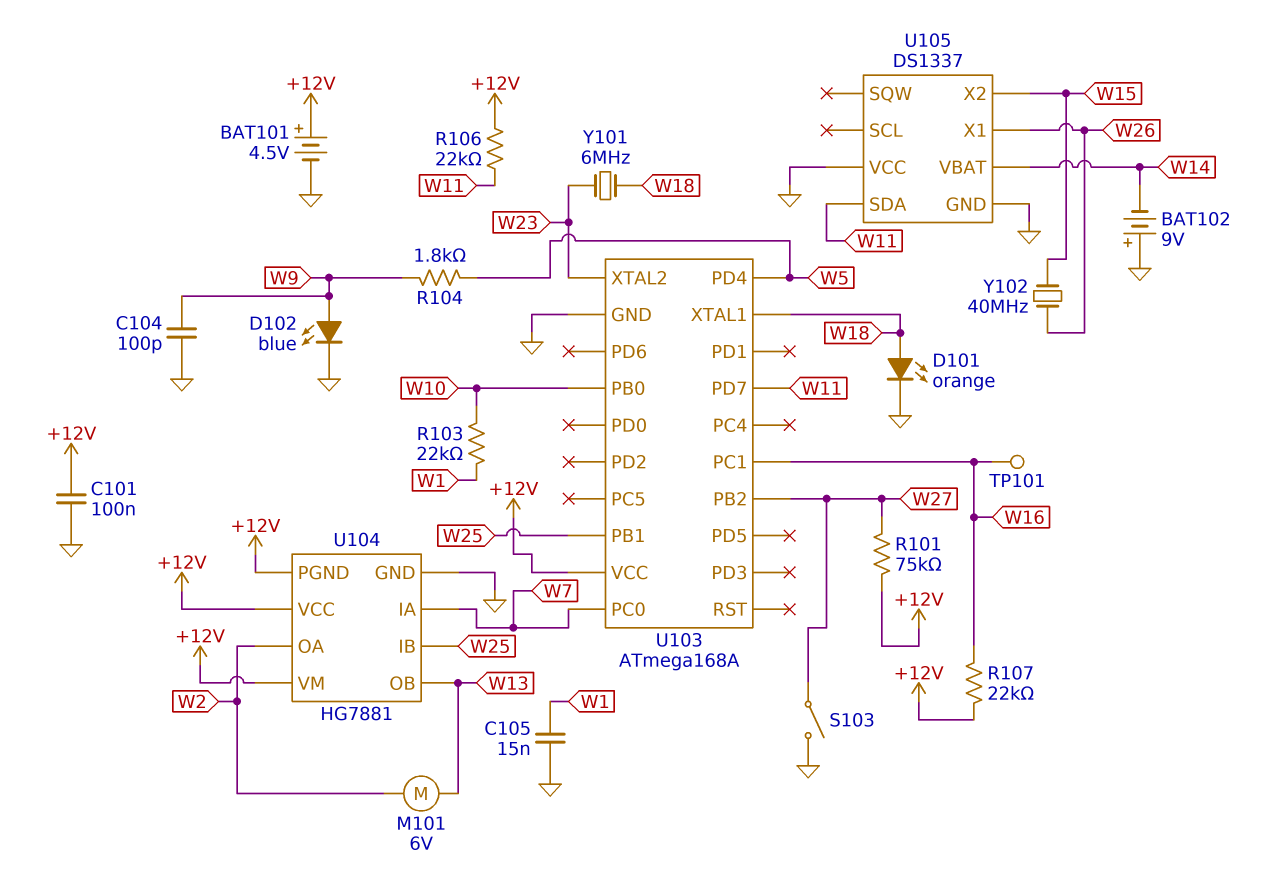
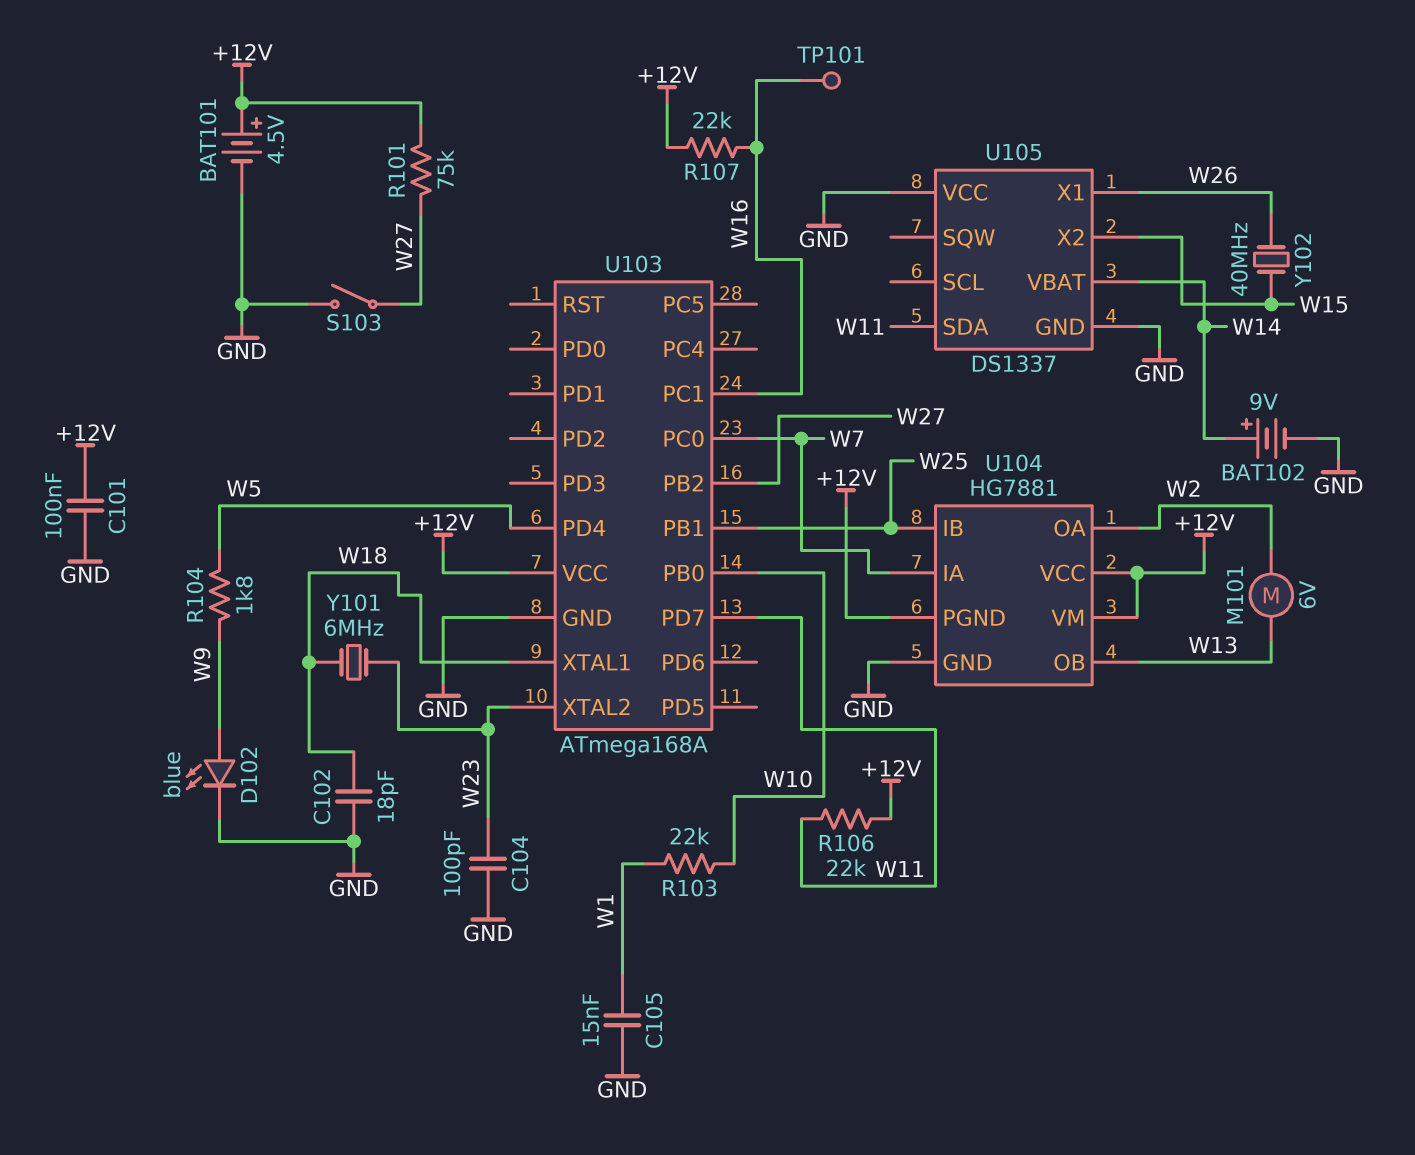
BAT102: 9V (plus GND, minus W14) -> 9V (plus W14, minus GND)
C102: none -> 18pF (GND, W18)
C104: 100pF (GND, W9) -> 100pF (GND, W23)
D101: LED orange (A W18, K GND) -> none

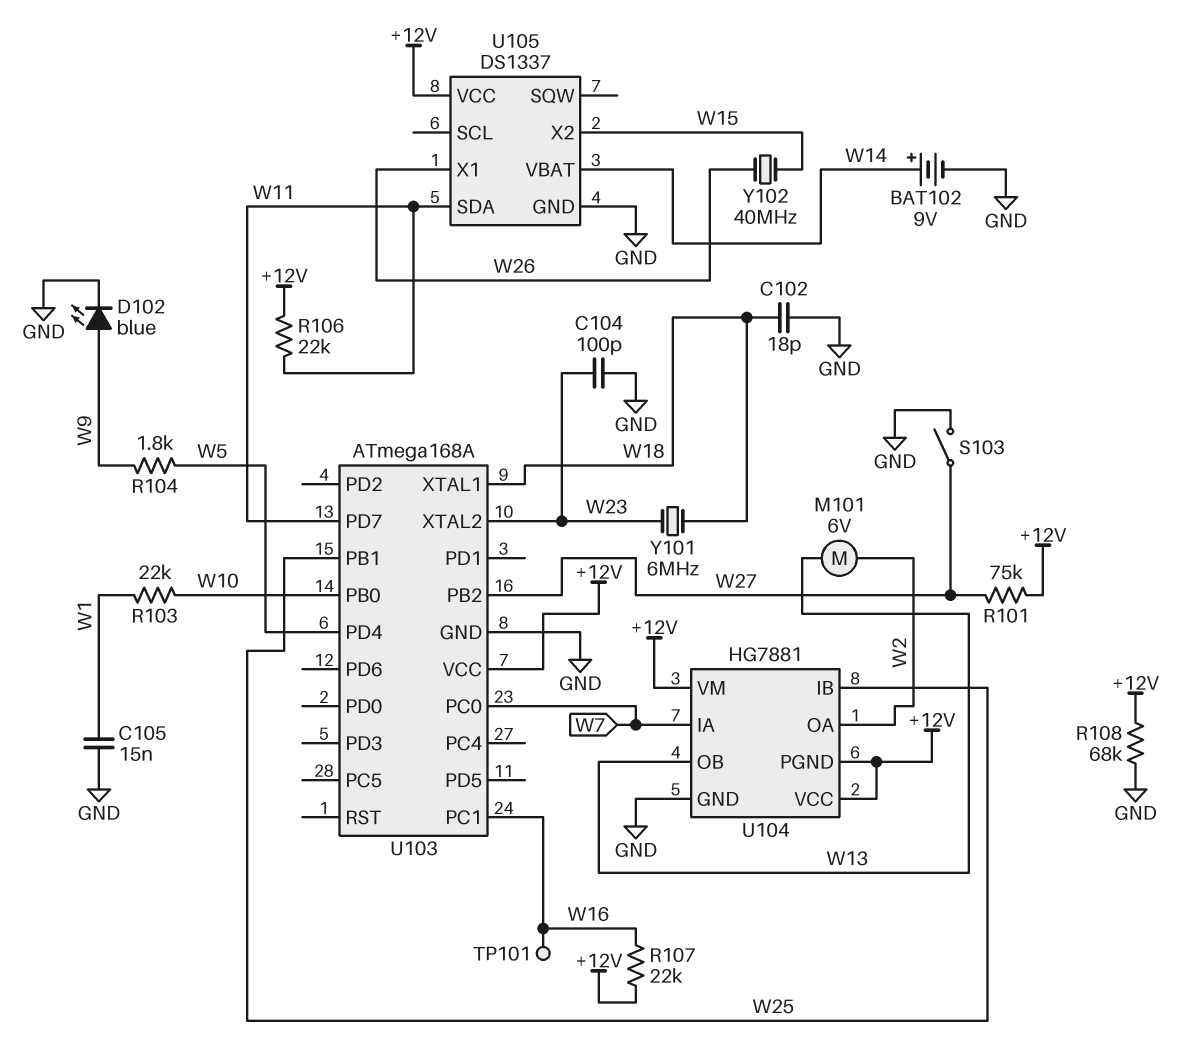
BAT101: 4.5V (plus +12V, minus GND) -> none
C101: 100nF (+12V, GND) -> none
R108: none -> 68k (+12V, GND)
U105 pin VCC: GND -> +12V

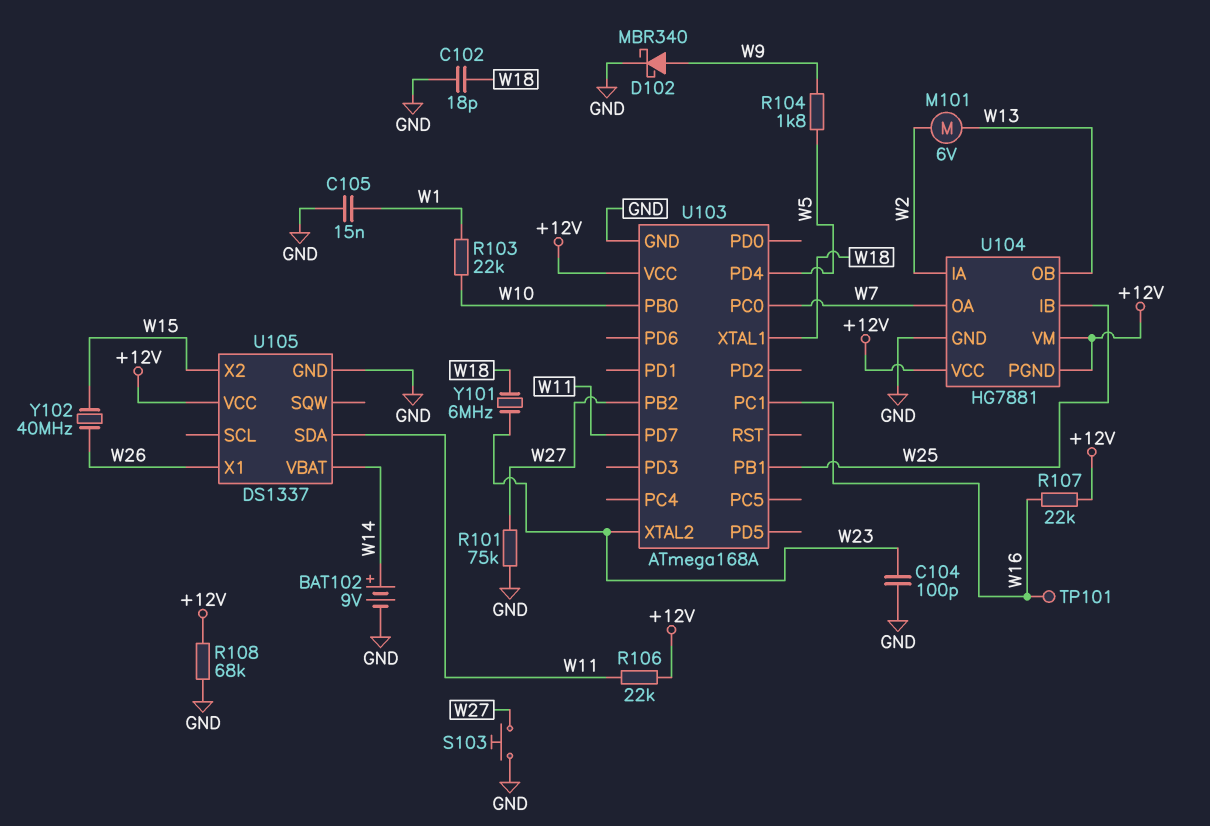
D102: LED blue (A W9, K GND) -> schottky MBR340 (A W9, K GND)
R101: 75k (+12V, W27) -> 75k (GND, W27)
S103: switch (GND, W27) -> button (GND, W27)
U104 pin IA: W7 -> W2
U104 pin OA: W2 -> W7

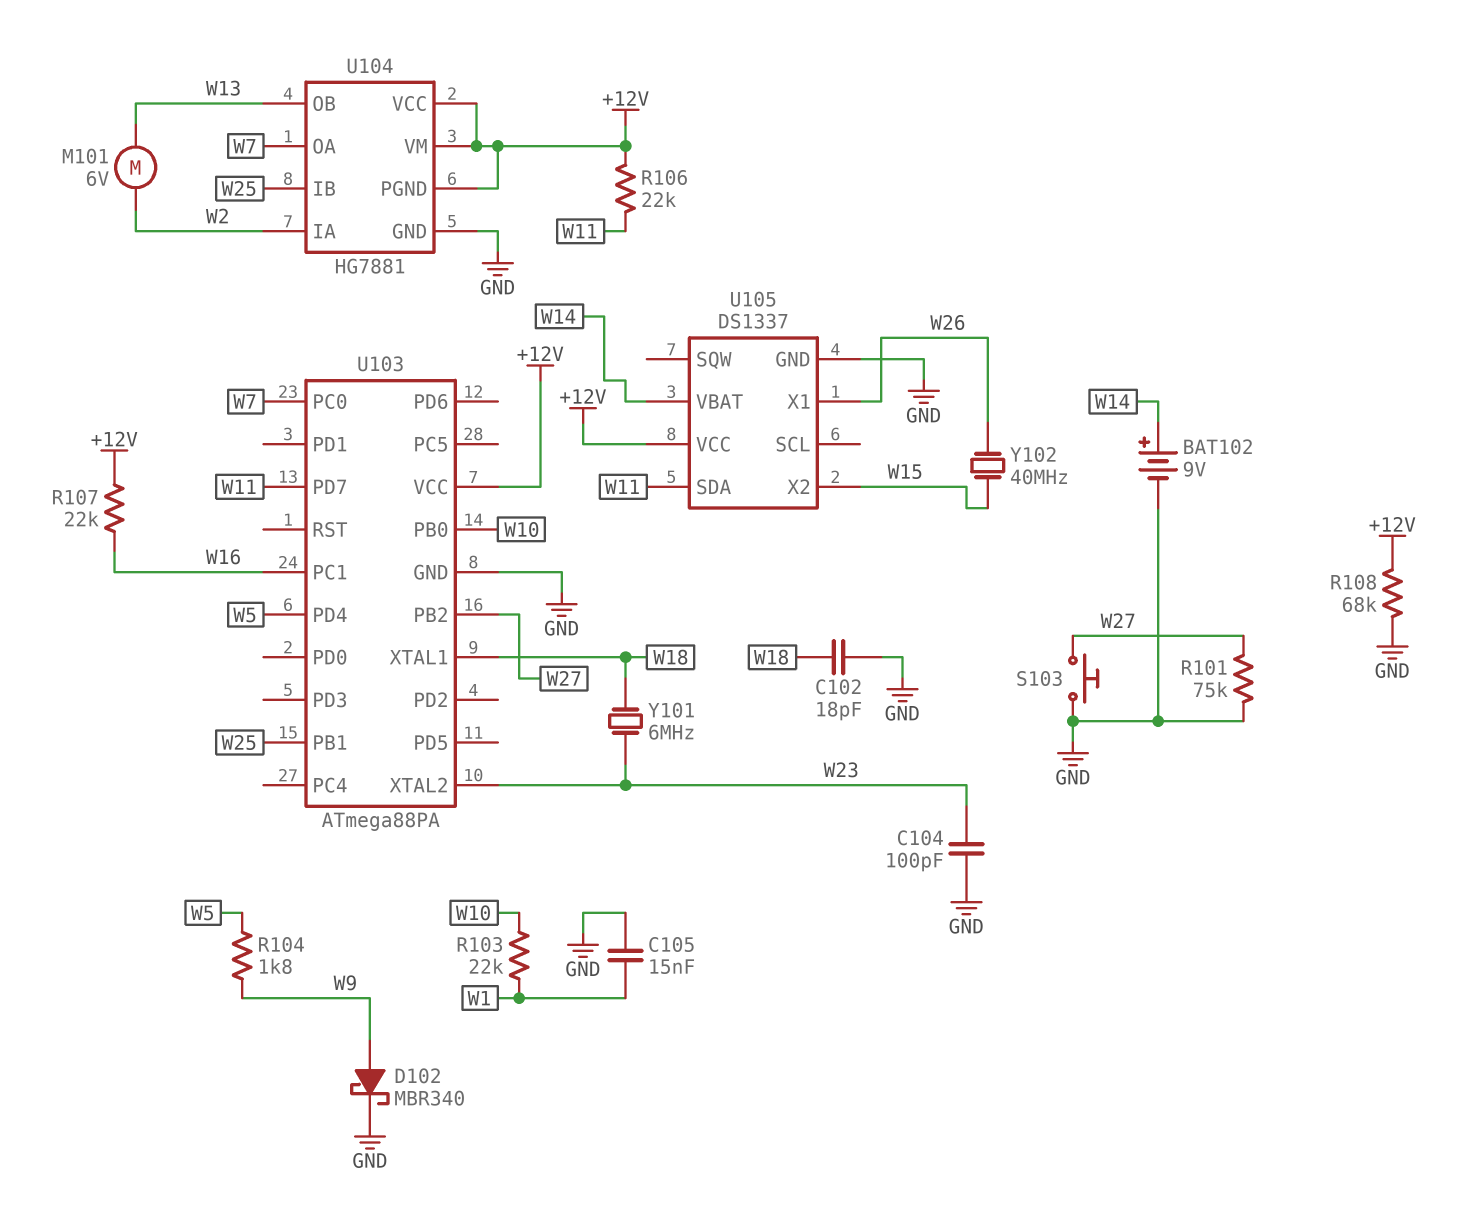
TP101: test point (W16) -> none
U103: ATmega168A -> ATmega88PA

